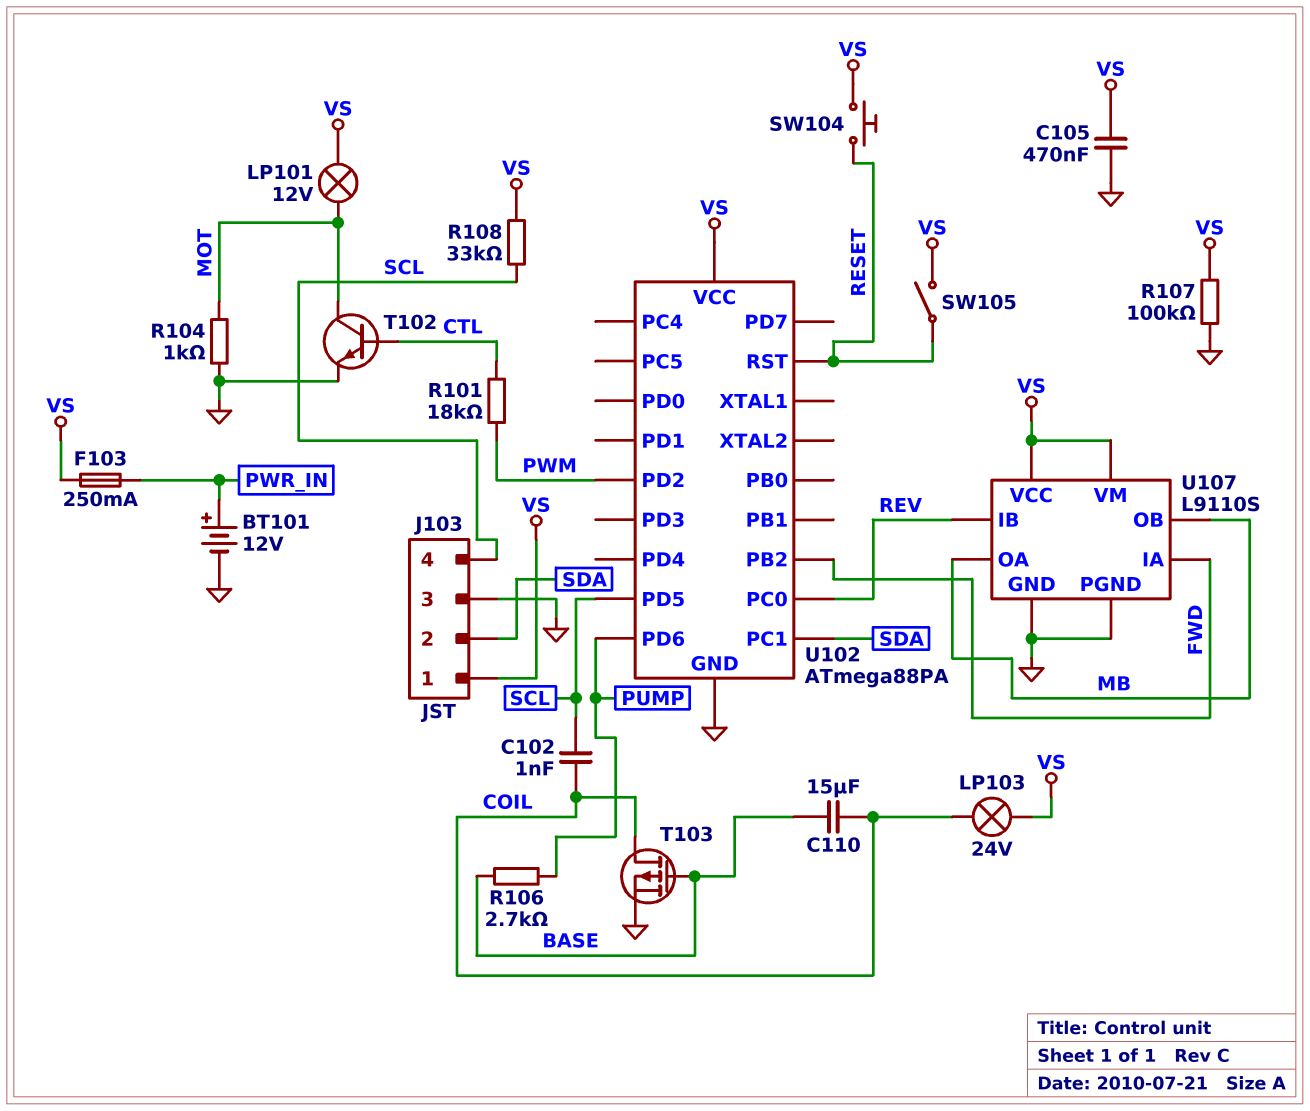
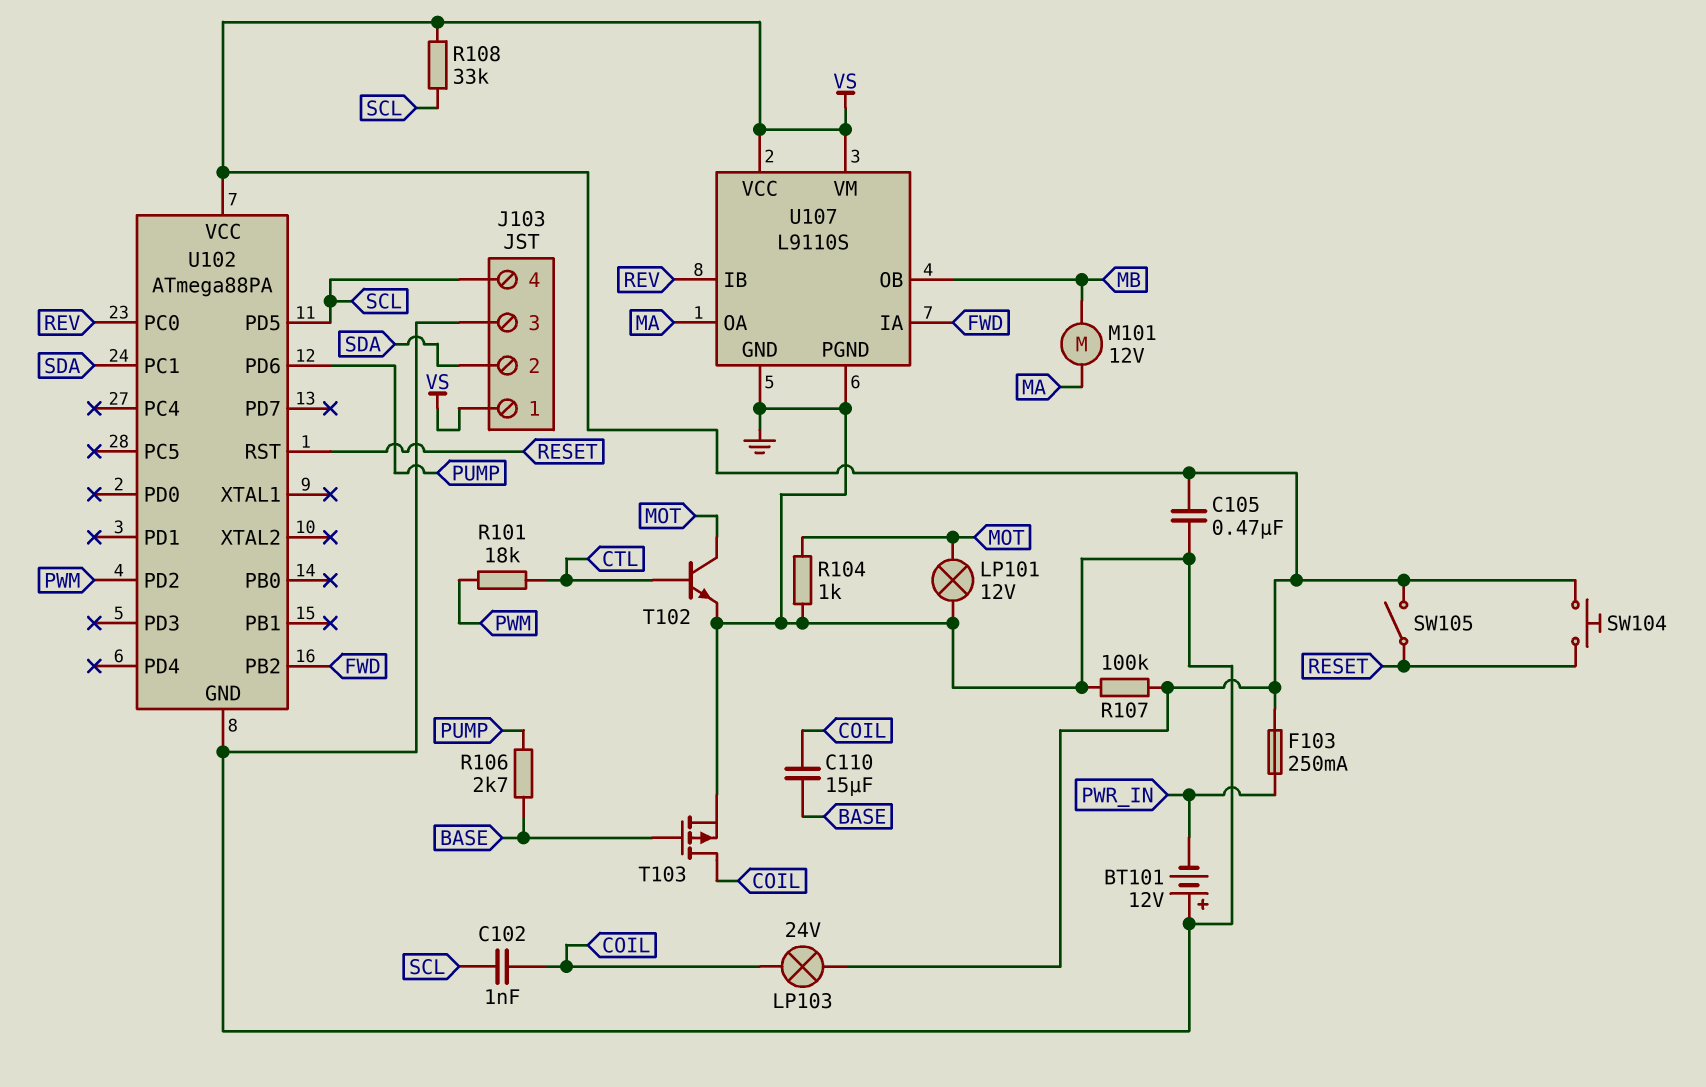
BT101: 12V (plus PWR_IN, minus GND) -> 12V (plus GND, minus PWR_IN)
LP101: lamp 12V (MOT, VS) -> lamp 12V (GND, MOT)
M101: none -> motor 12V (MA, MB)
U107 pin OA: MB -> MA

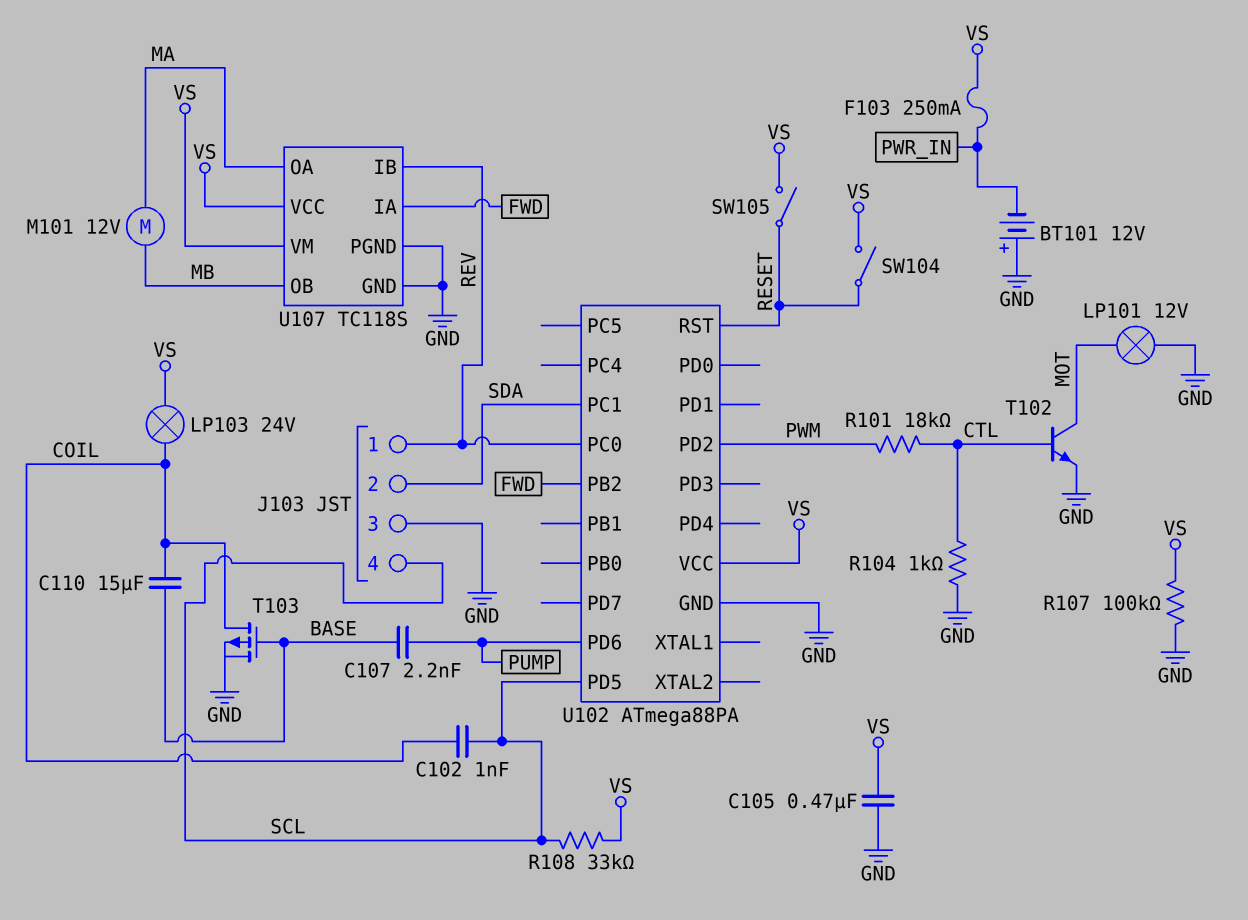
C107: none -> 2.2nF (BASE, PUMP)
J103 pin 1: VS -> REV
R104: 1k (GND, MOT) -> 1k (CTL, GND)
R106: 2.7k (BASE, PUMP) -> none
SW104: button (RESET, VS) -> switch (RESET, VS)
U107: L9110S -> TC118S

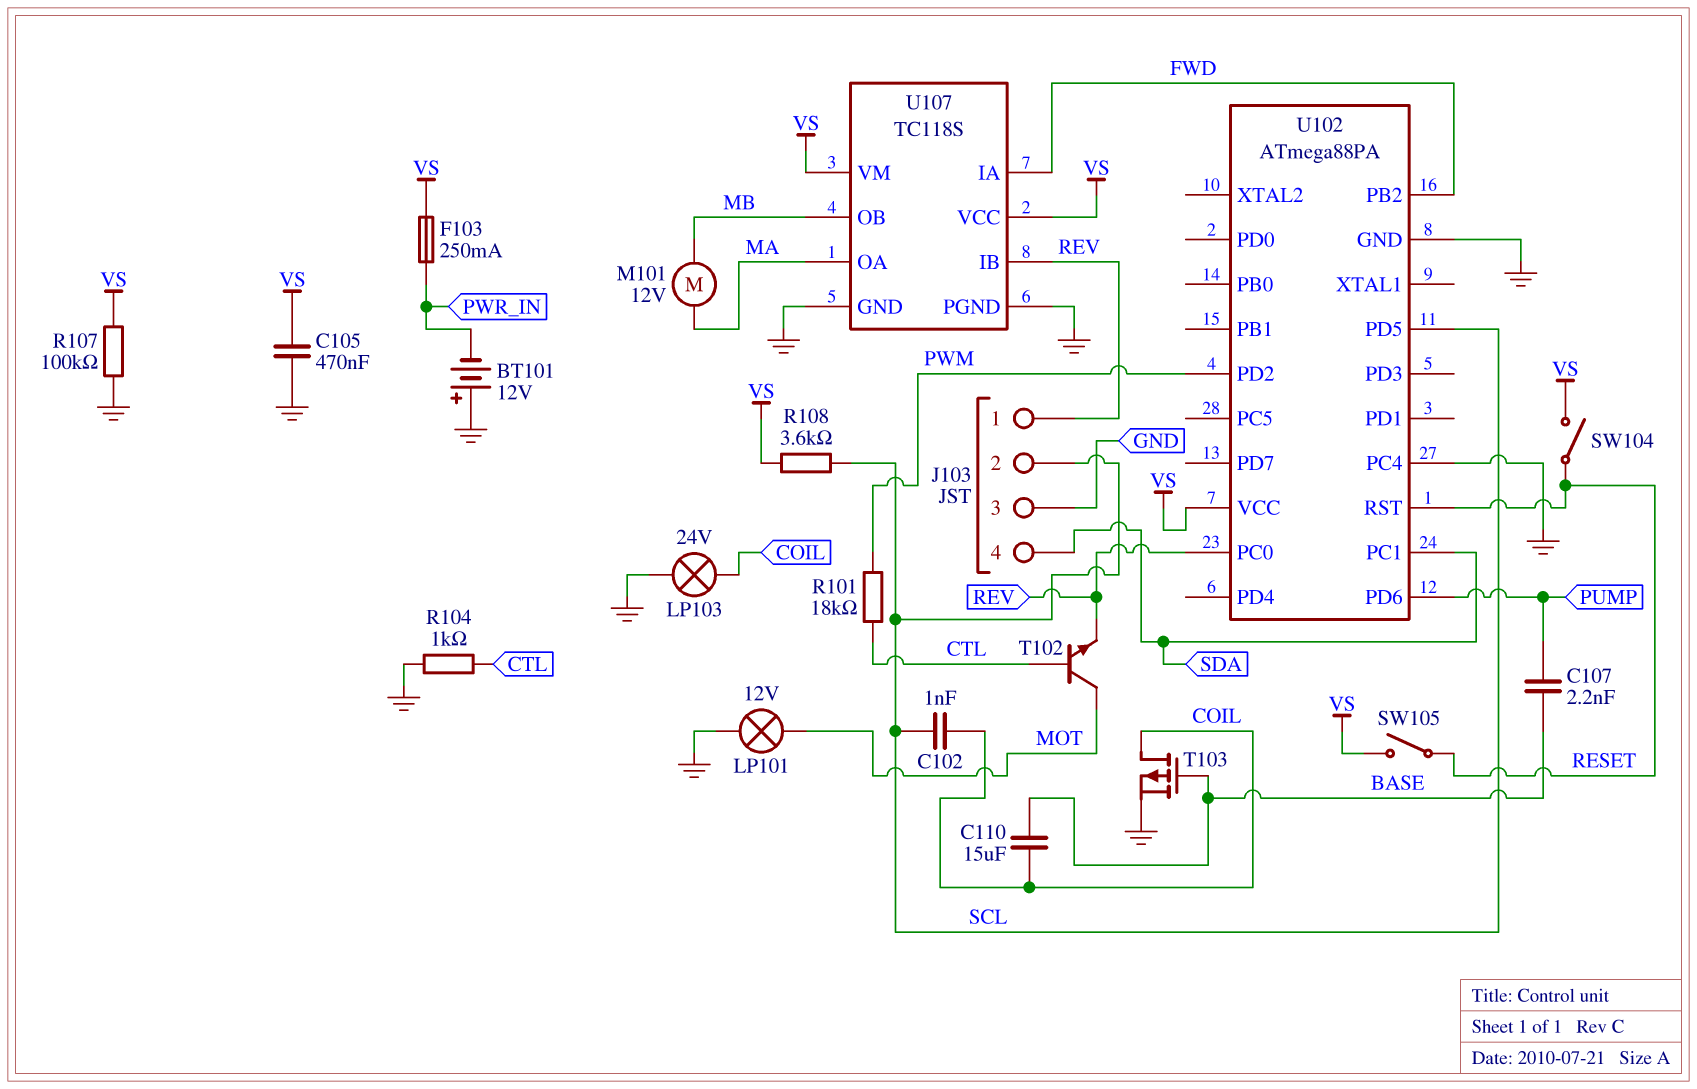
J103 pin 2: SDA -> SCL
J103 pin 4: SCL -> SDA
LP103: lamp 24V (COIL, VS) -> lamp 24V (COIL, GND)
R108: 33k (SCL, VS) -> 3.6k (SCL, VS)
T102: NPN (B CTL, C MOT, E GND) -> NPN (B CTL, C MOT, E REV)
U102 pin PC4: none -> GND

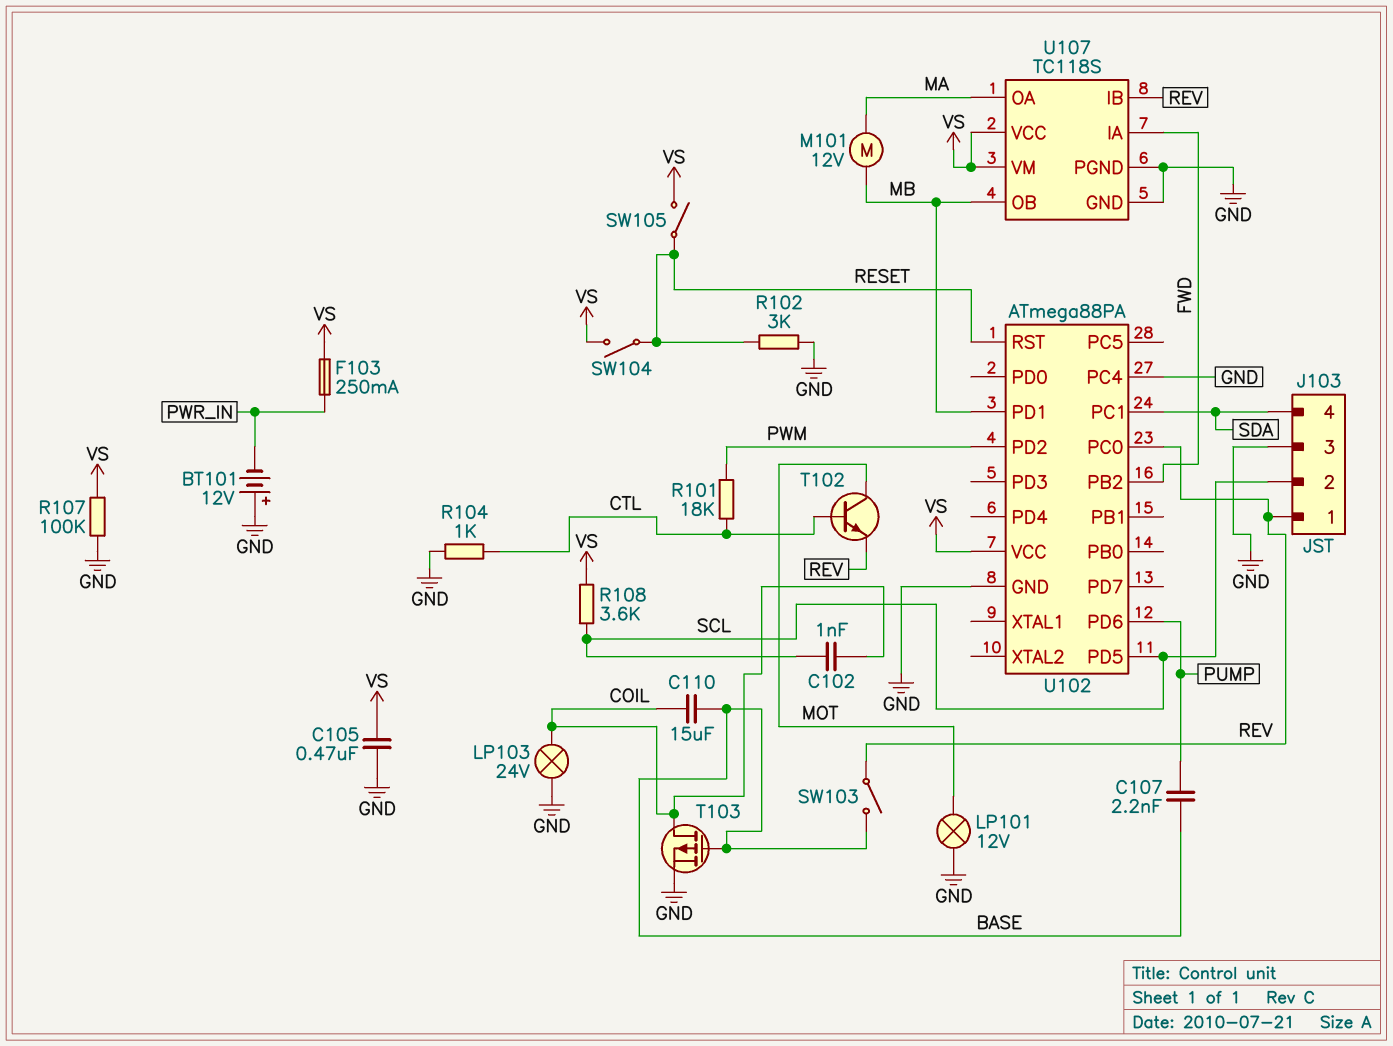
R102: none -> 3k (GND, RESET)
SW103: none -> switch (BASE, REV)
U102 pin PD1: none -> MB

